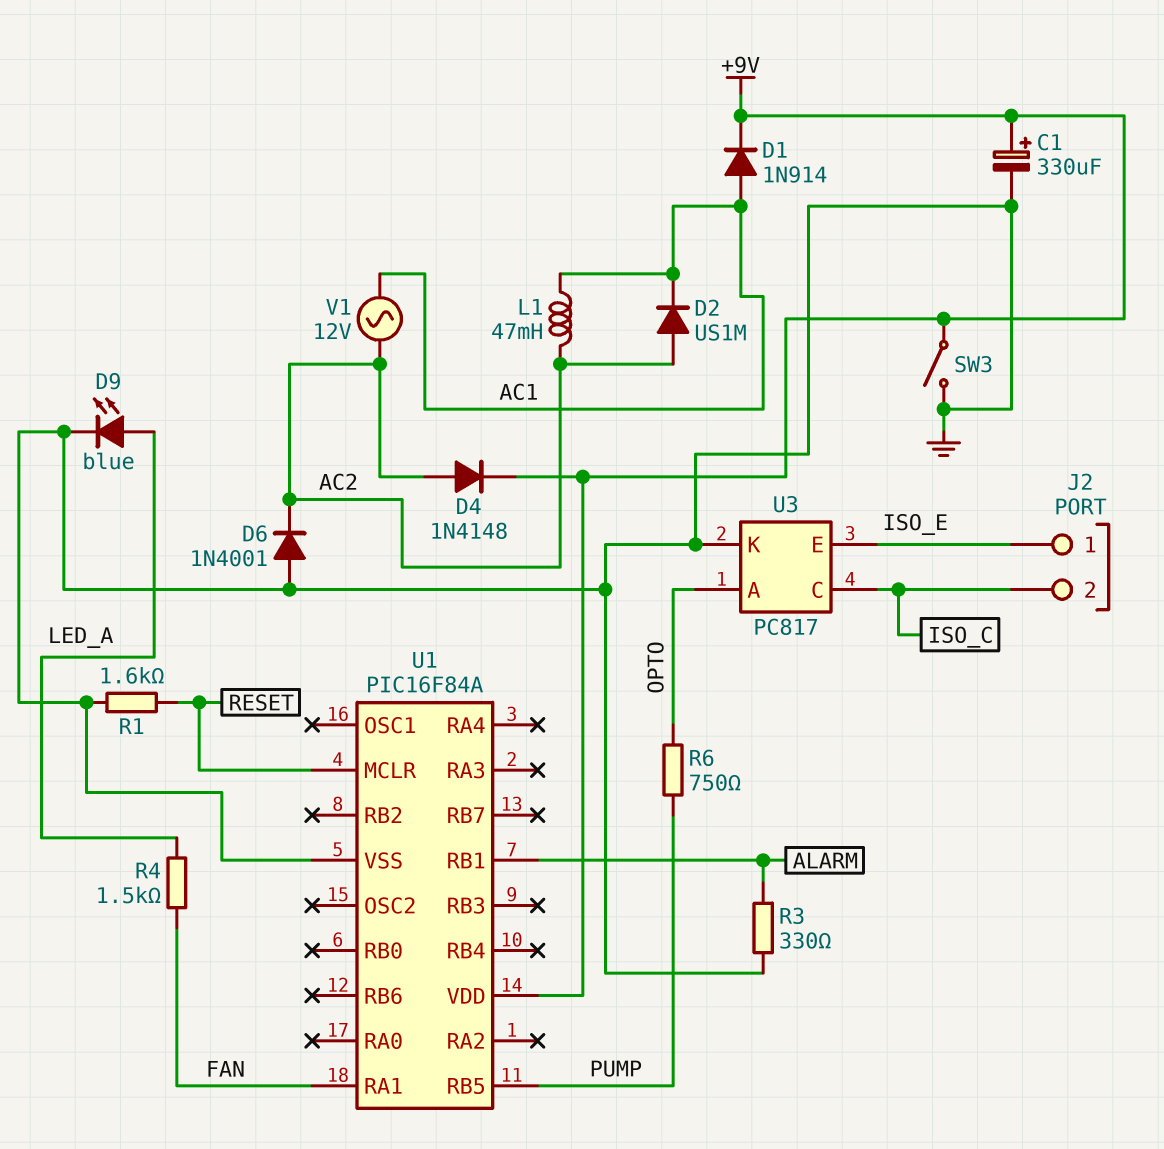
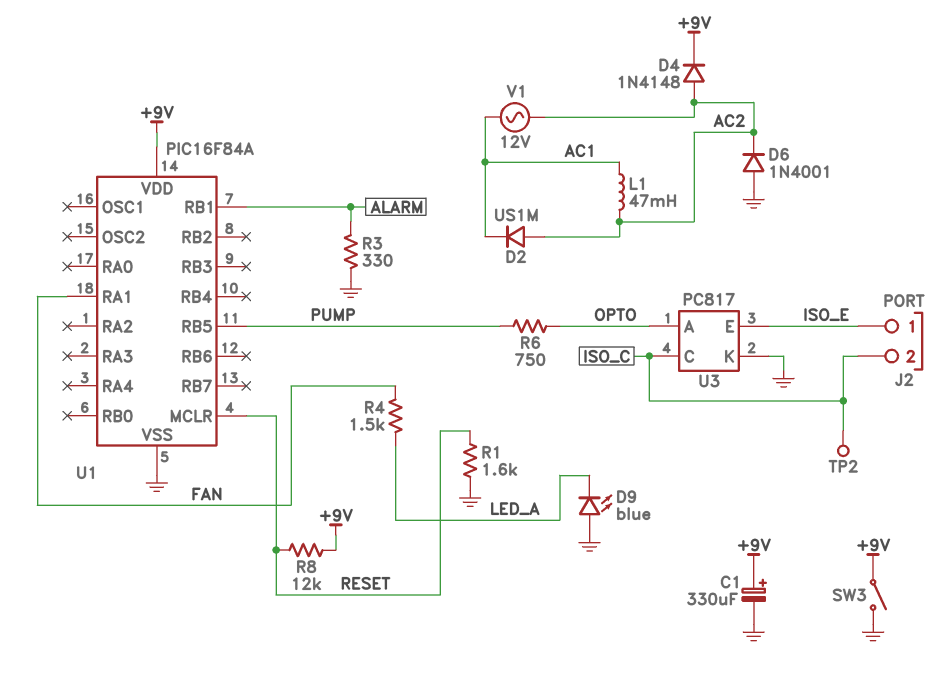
D1: diode 1N914 (A AC1, K +9V) -> none
D9: LED blue (A LED_A, K GND) -> LED blue (A GND, K LED_A)
R8: none -> 12k (+9V, RESET)
TP2: none -> test point (ISO_C)

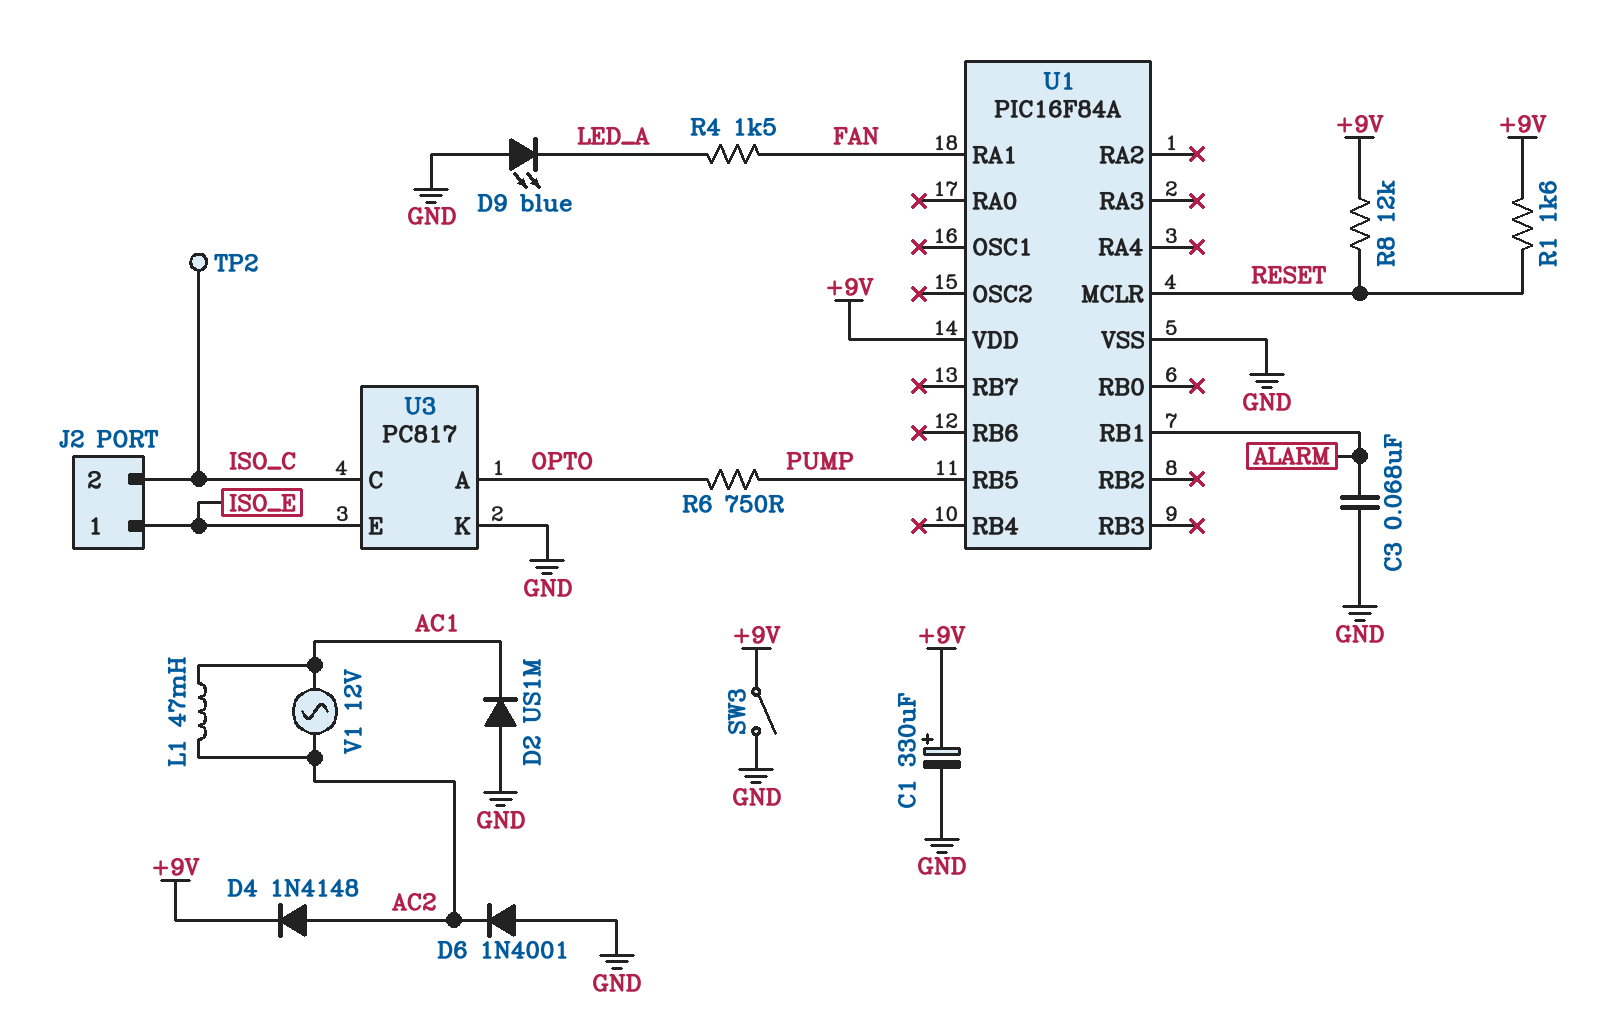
C3: none -> 68nF (ALARM, GND)
D2: diode US1M (A AC2, K AC1) -> diode US1M (A GND, K AC1)
R1: 1.6k (GND, RESET) -> 1.6k (+9V, RESET)
R3: 330 (ALARM, GND) -> none

